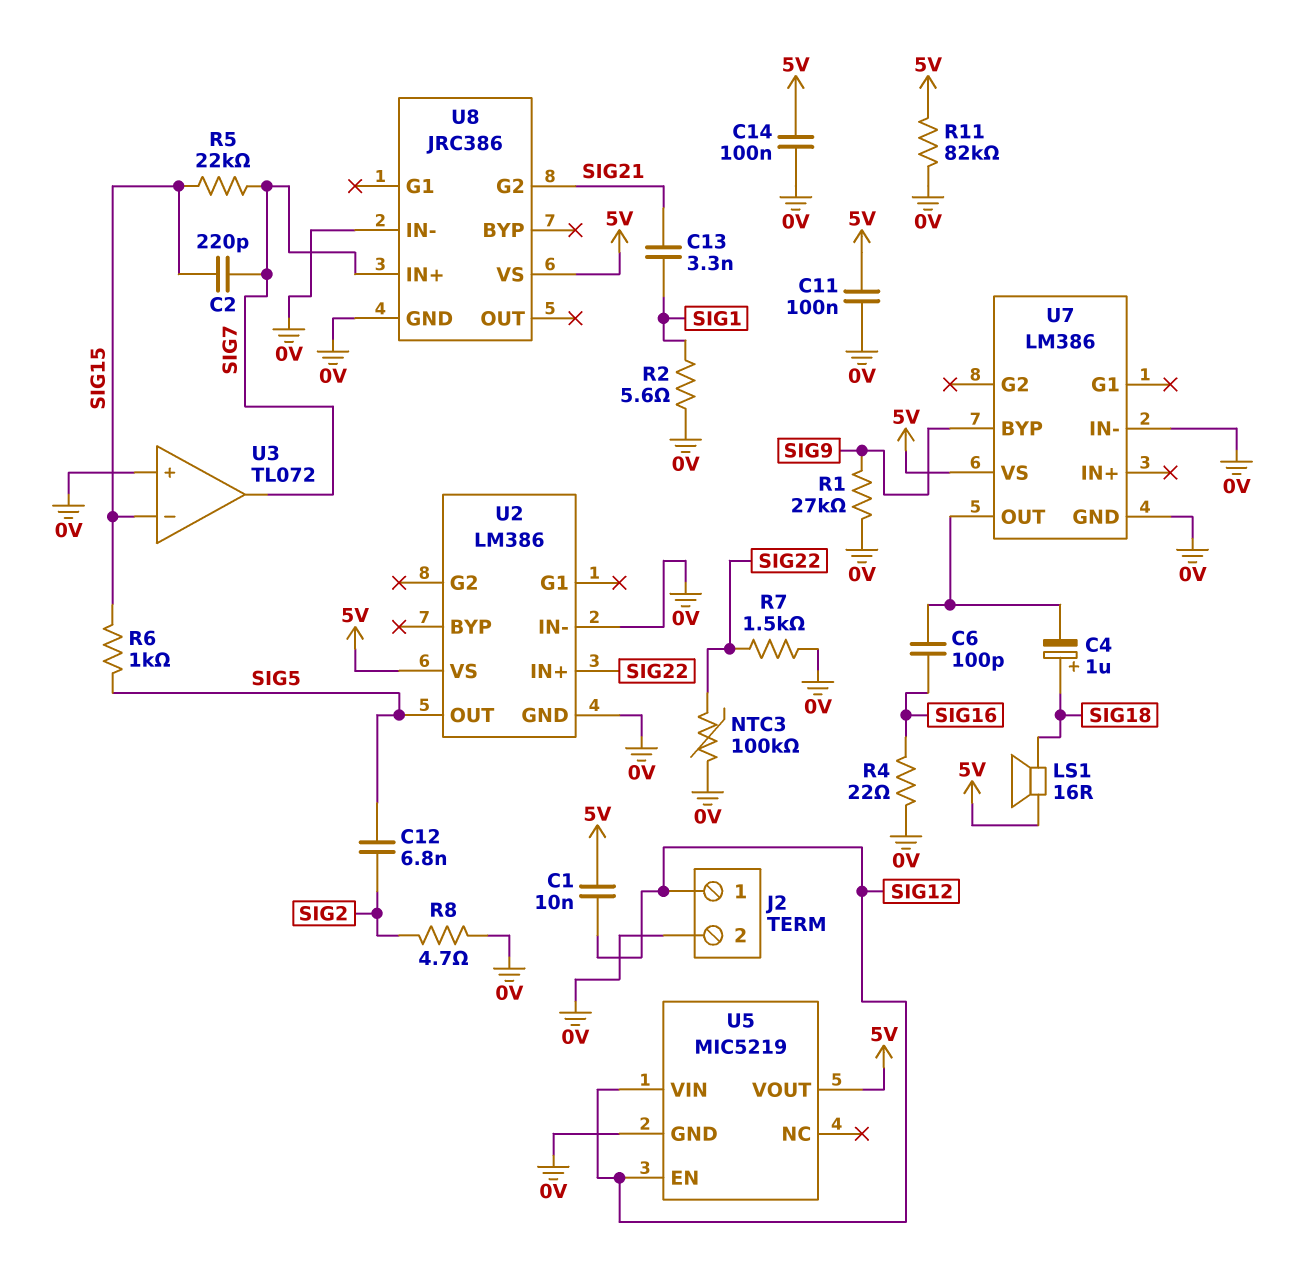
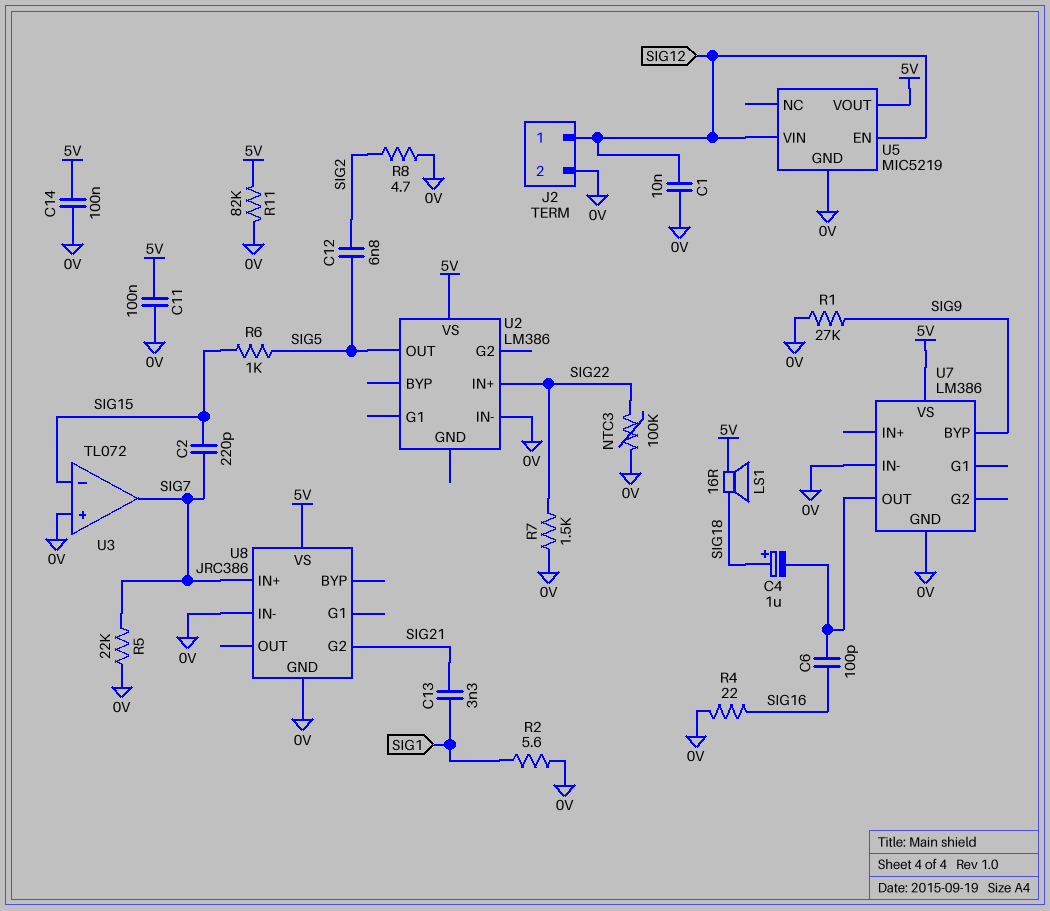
C1: 10nF (5V, SIG12) -> 10nF (0V, SIG12)
R5: 22k (SIG7, SIG15) -> 22k (0V, SIG7)
U2 pin GND: 0V -> none

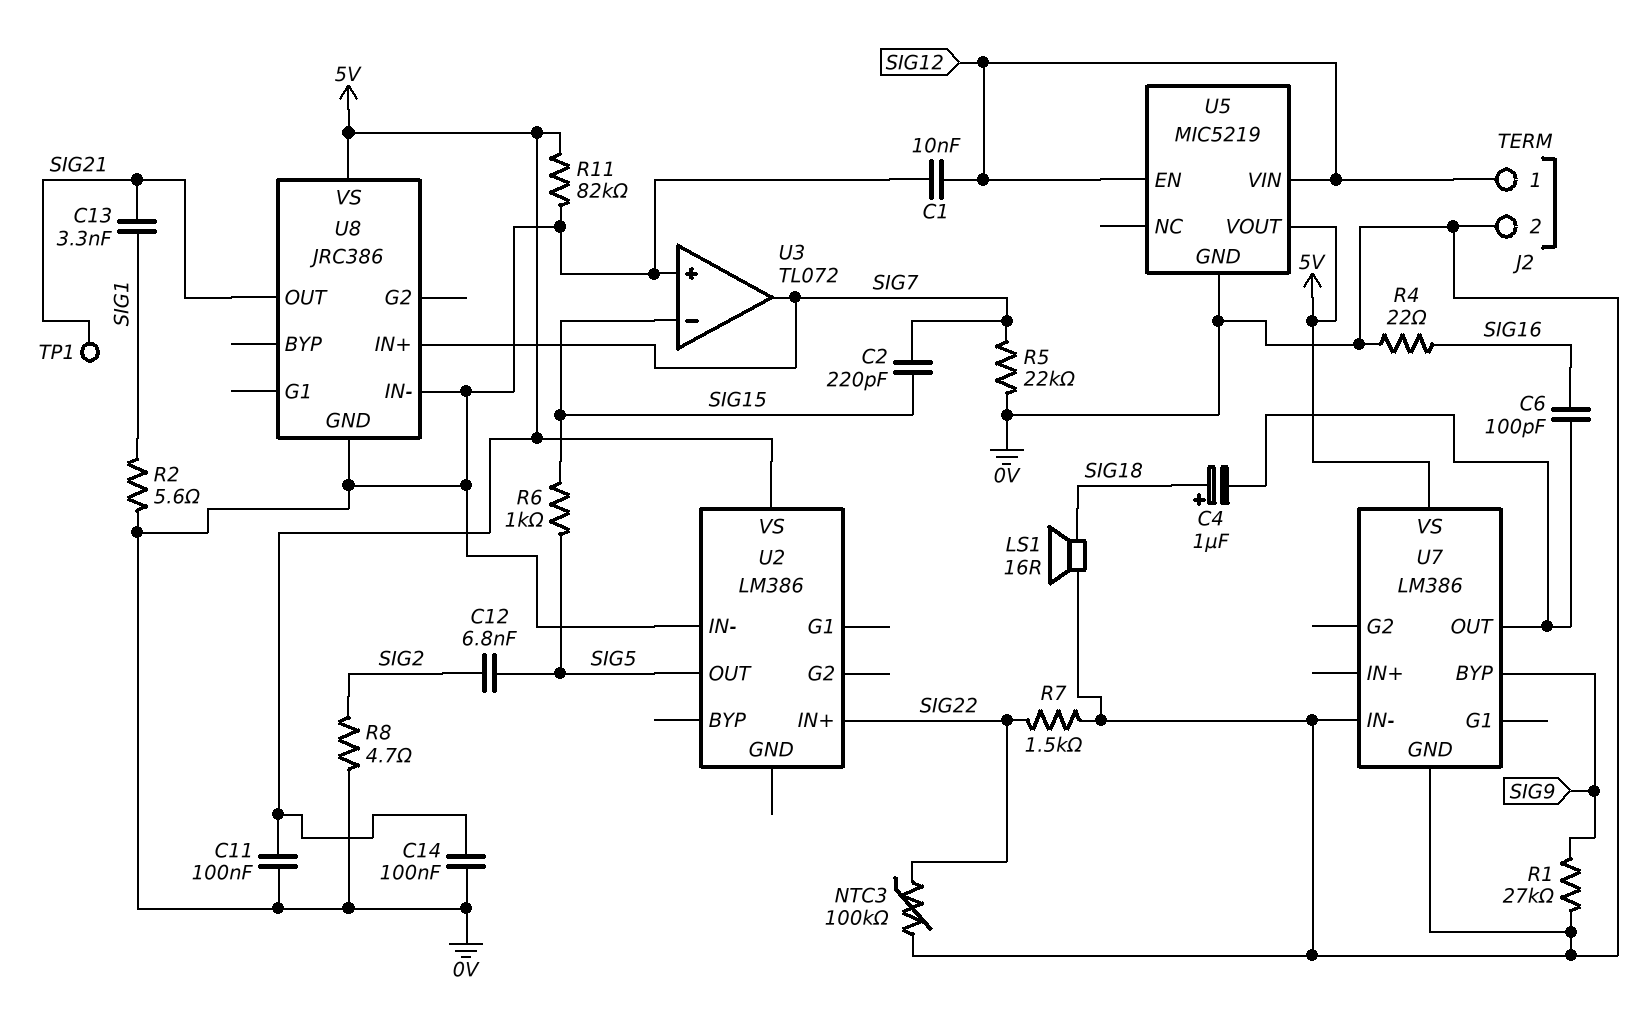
LS1: speaker 16R (5V, SIG18) -> speaker 16R (0V, SIG18)
TP1: none -> test point (SIG21)
U8 pin G2: SIG21 -> none
U8 pin OUT: none -> SIG21

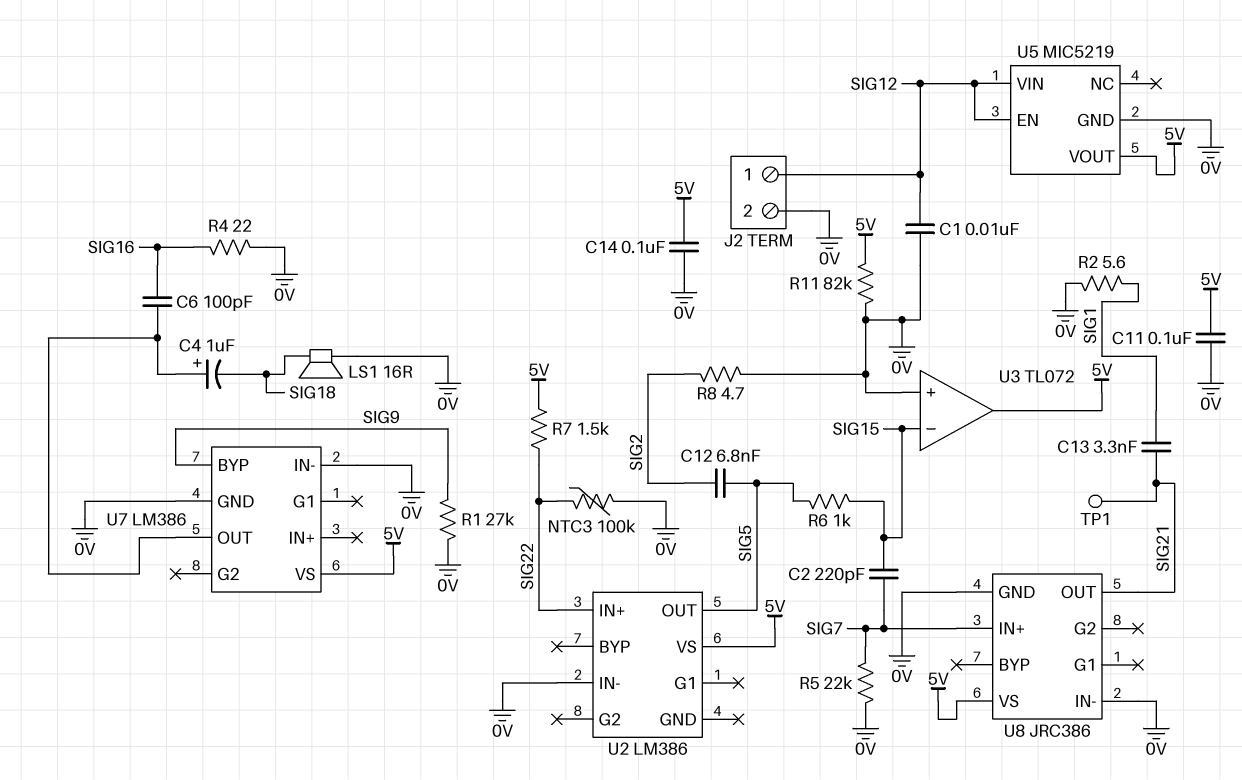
C4: 1uF (plus SIG18, minus U7/OUT) -> 1uF (plus U7/OUT, minus SIG18)
R7: 1.5k (0V, SIG22) -> 1.5k (5V, SIG22)
U3 pin out: SIG7 -> 5V

